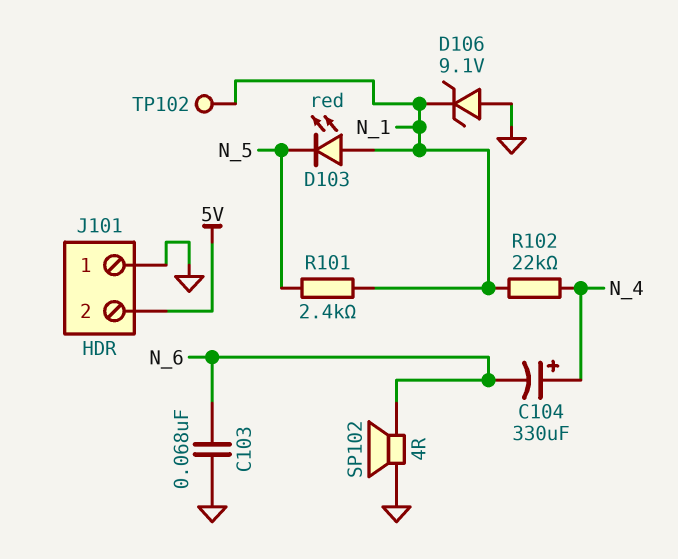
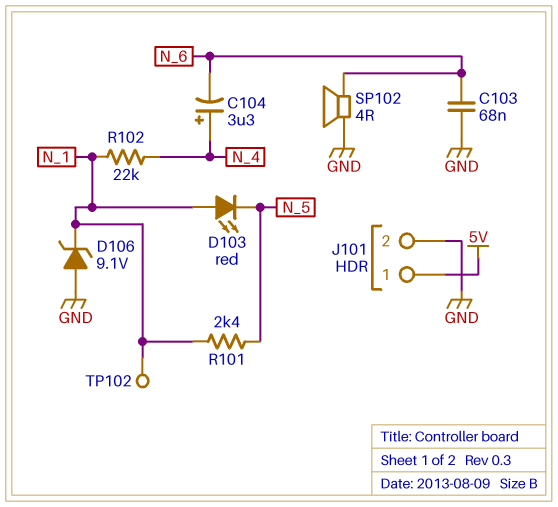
C104: 330uF (plus N_4, minus N_6) -> 3.3uF (plus N_4, minus N_6)
J101 pin 1: GND -> 5V
J101 pin 2: 5V -> GND

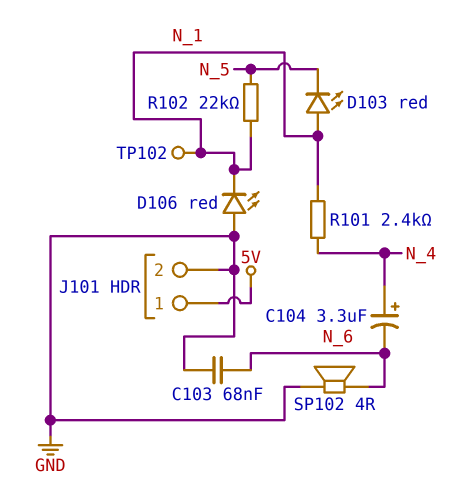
D106: zener 9.1V (A GND, K N_1) -> LED red (A GND, K N_1)
R101: 2.4k (N_1, N_5) -> 2.4k (N_1, N_4)
R102: 22k (N_1, N_4) -> 22k (N_1, N_5)

